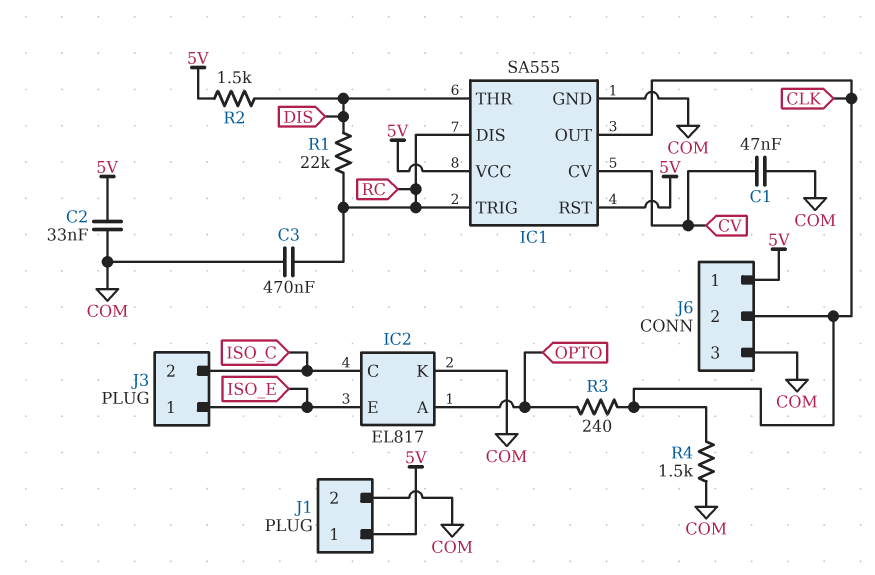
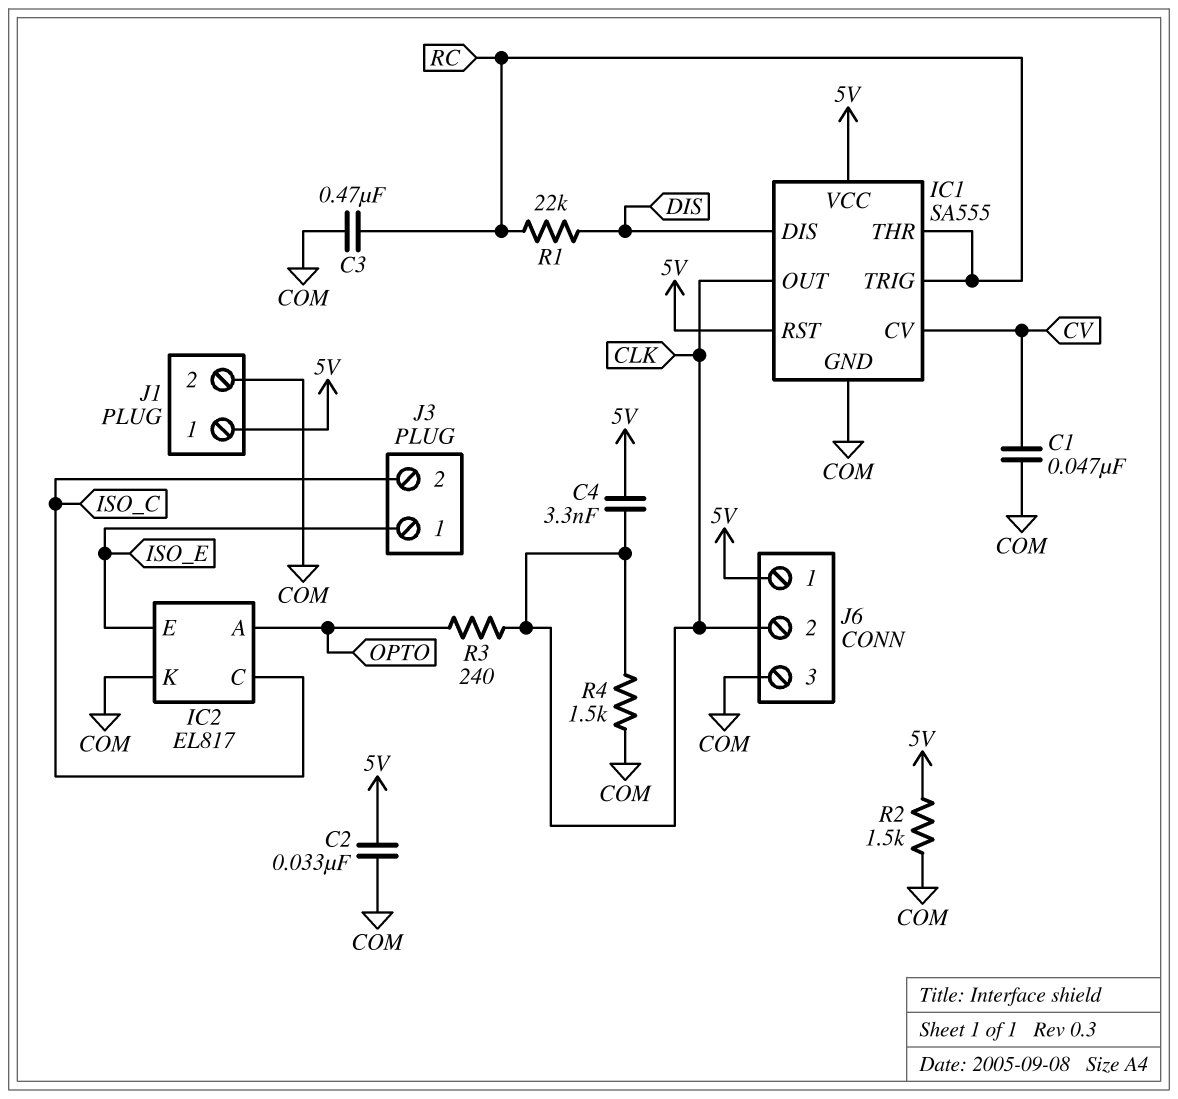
C4: none -> 3.3nF (5V, CLK)
IC1 pin DIS: RC -> DIS
IC1 pin THR: DIS -> RC
R2: 1.5k (5V, DIS) -> 1.5k (5V, COM)

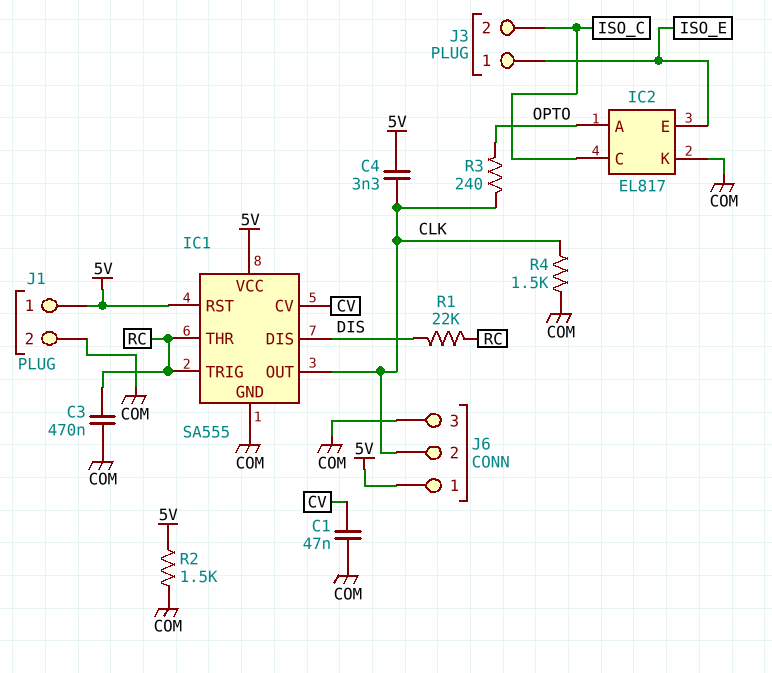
C2: 33nF (5V, COM) -> none

